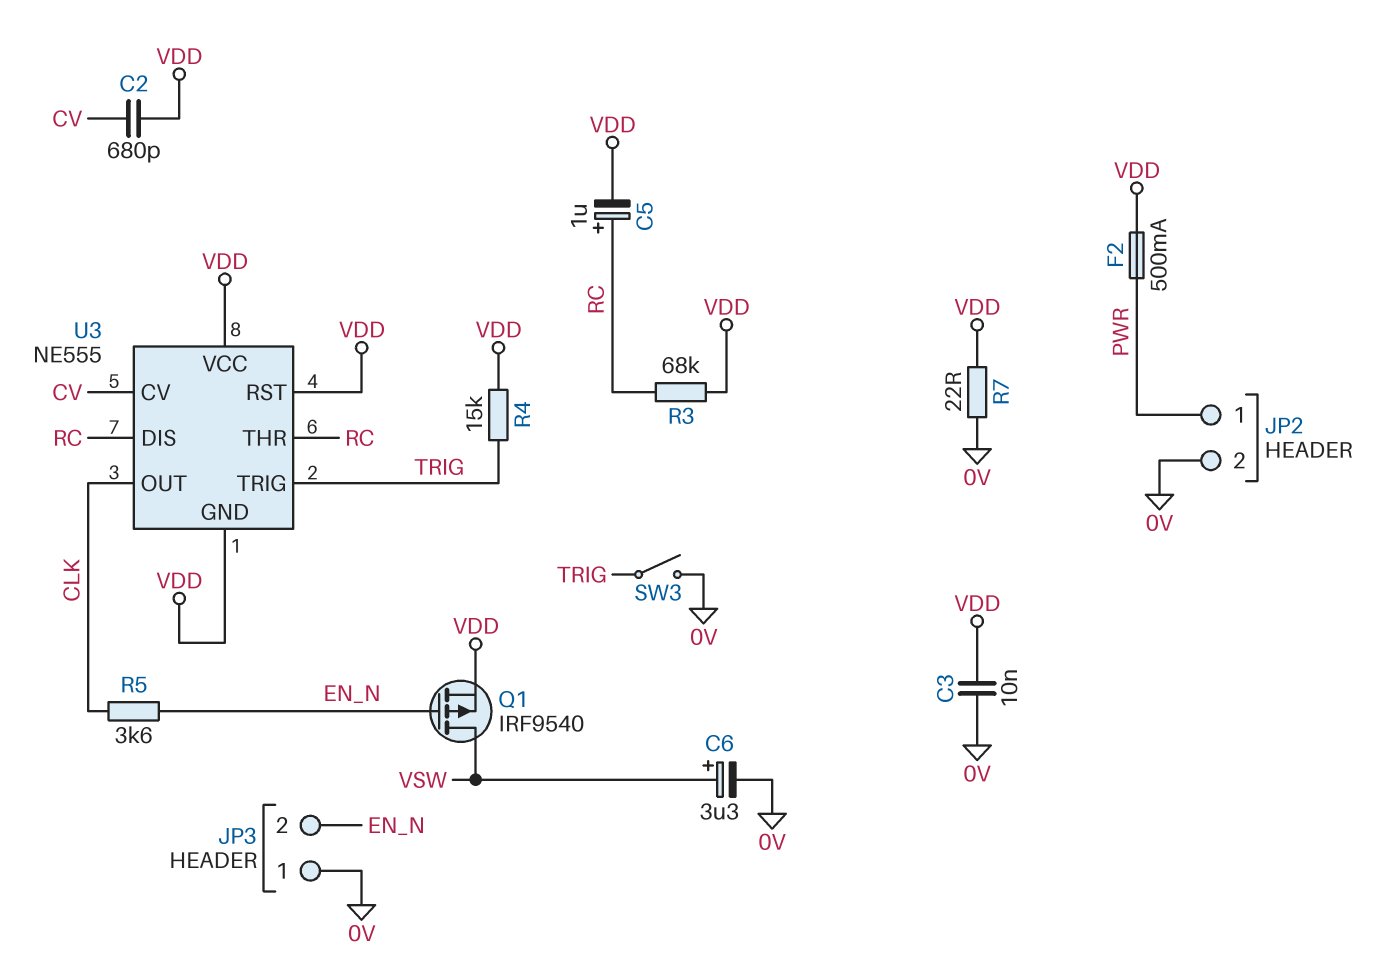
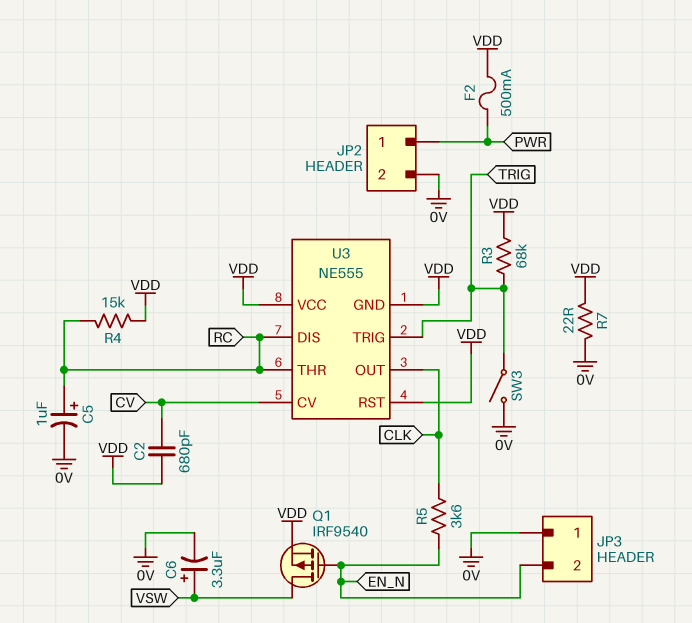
C3: 10nF (0V, VDD) -> none
C5: 1uF (plus RC, minus VDD) -> 1uF (plus RC, minus 0V)
R3: 68k (RC, VDD) -> 68k (TRIG, VDD)
R4: 15k (TRIG, VDD) -> 15k (RC, VDD)

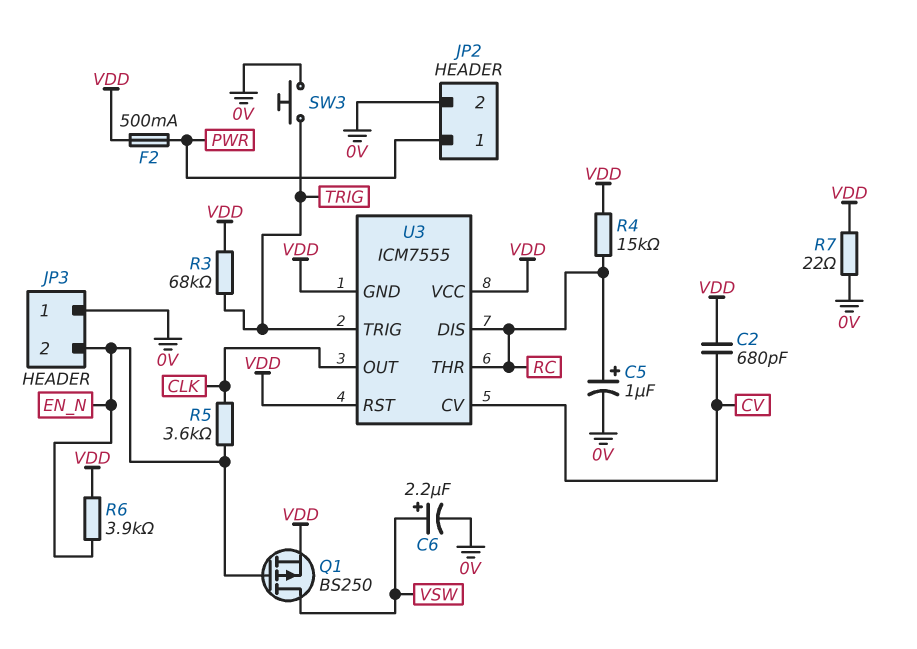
C6: 3.3uF (plus VSW, minus 0V) -> 2.2uF (plus VSW, minus 0V)
Q1: PMOS IRF9540 (G EN_N, D VSW, S VDD) -> PMOS BS250 (G EN_N, D VSW, S VDD)
R6: none -> 3.9k (EN_N, VDD)
SW3: switch (0V, TRIG) -> button (0V, TRIG)
U3: NE555 -> ICM7555

